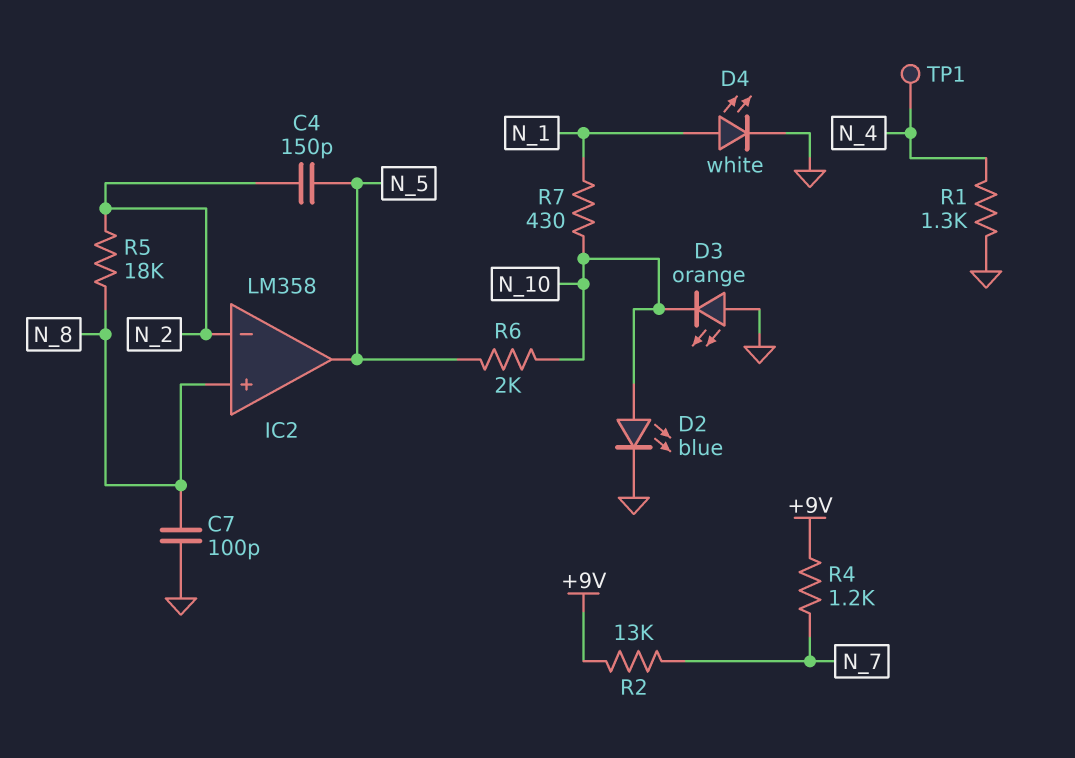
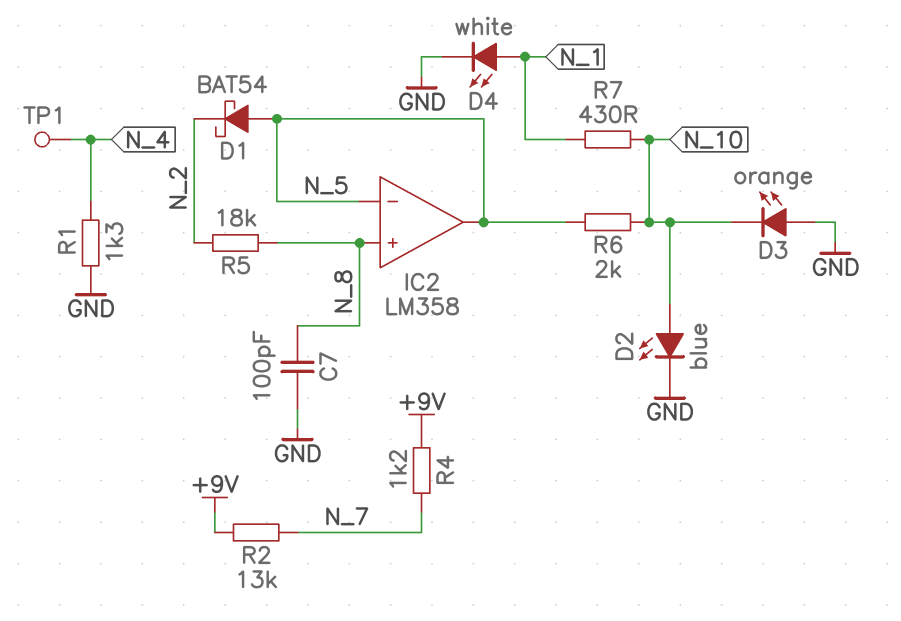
C4: 150pF (N_2, N_5) -> none
D1: none -> schottky BAT54 (A N_5, K N_2)
IC2 pin in-: N_2 -> N_5

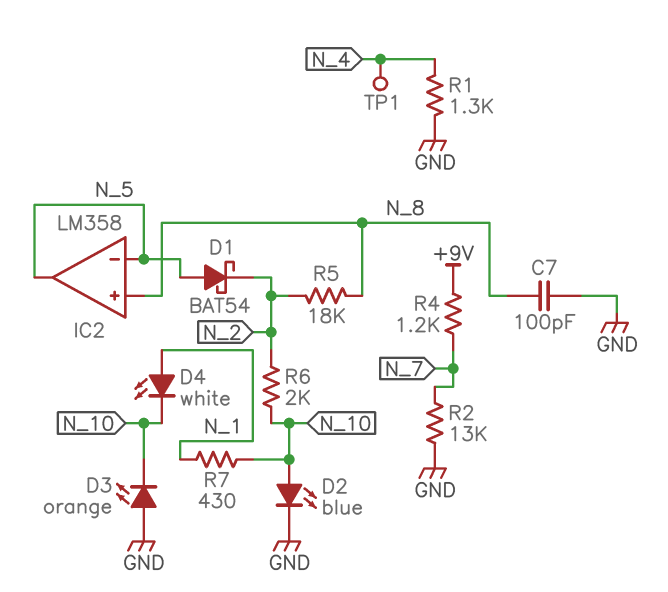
D4: LED white (A N_1, K GND) -> LED white (A N_1, K N_10)
R2: 13k (+9V, N_7) -> 13k (GND, N_7)
R6: 2k (N_5, N_10) -> 2k (N_2, N_10)

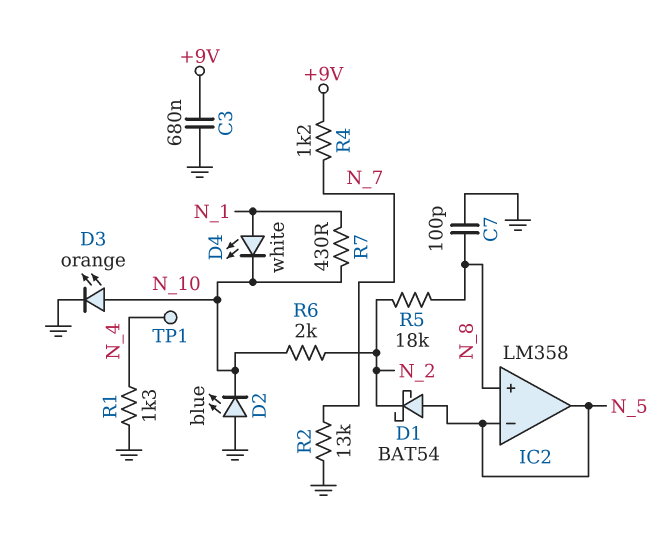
C3: none -> 680nF (+9V, GND)
D2: LED blue (A N_10, K GND) -> LED blue (A GND, K N_10)
D3: LED orange (A GND, K N_10) -> LED orange (A N_10, K GND)

